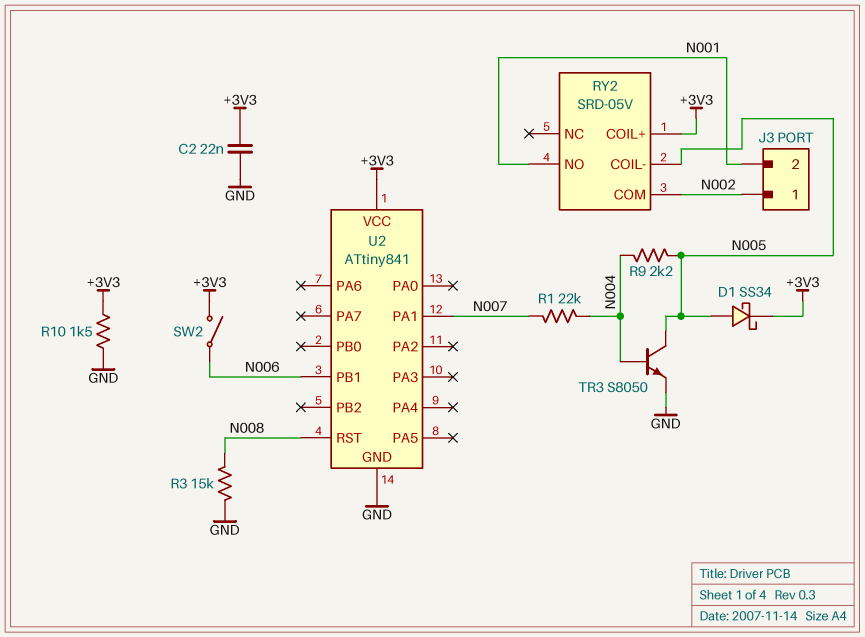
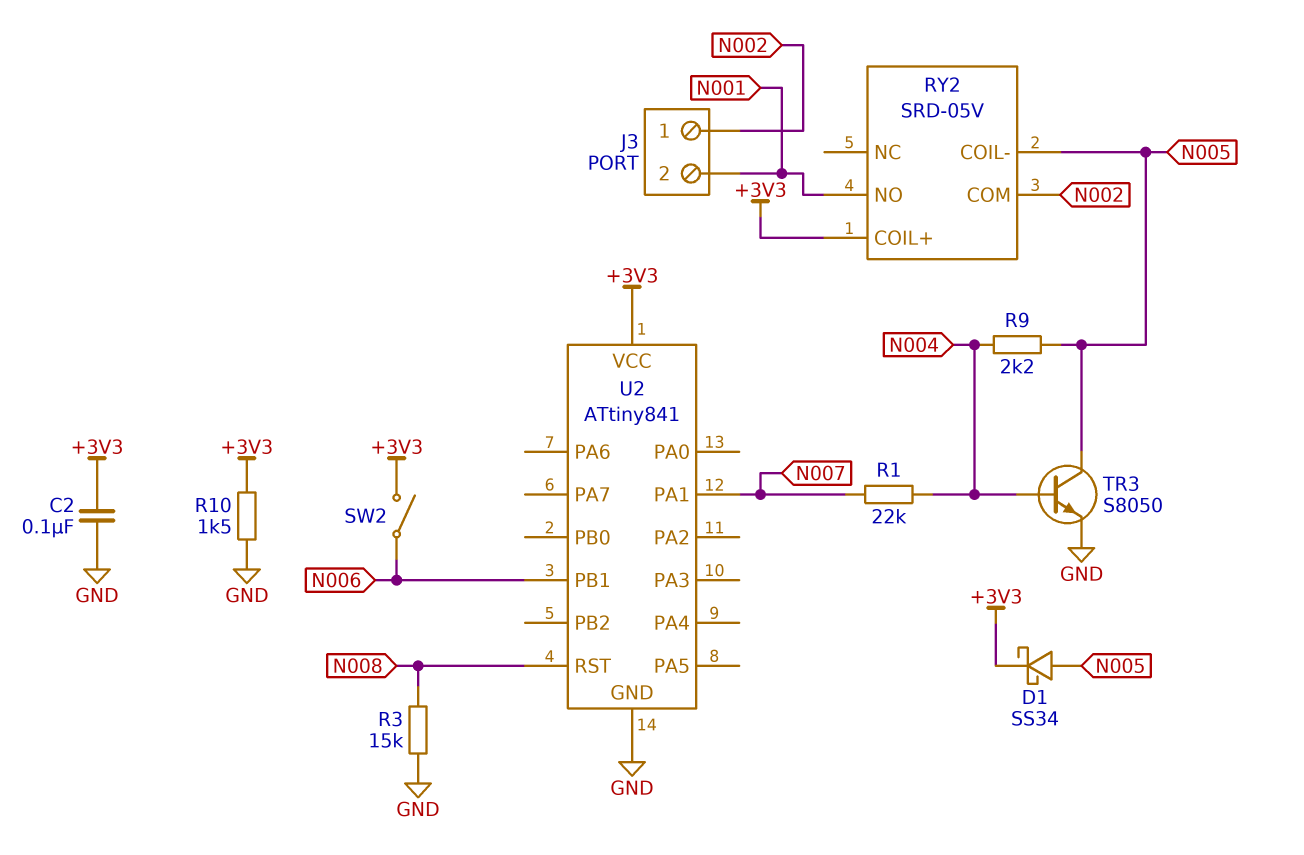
C2: 22nF (+3V3, GND) -> 100nF (+3V3, GND)

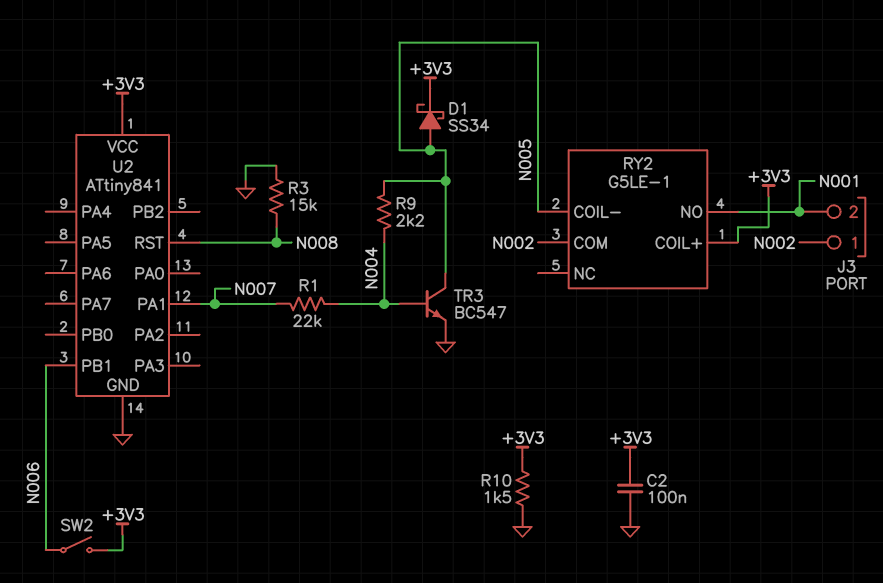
RY2: SRD-05V -> G5LE-1
TR3: NPN S8050 (B N004, C N005, E GND) -> NPN BC547 (B N004, C N005, E GND)

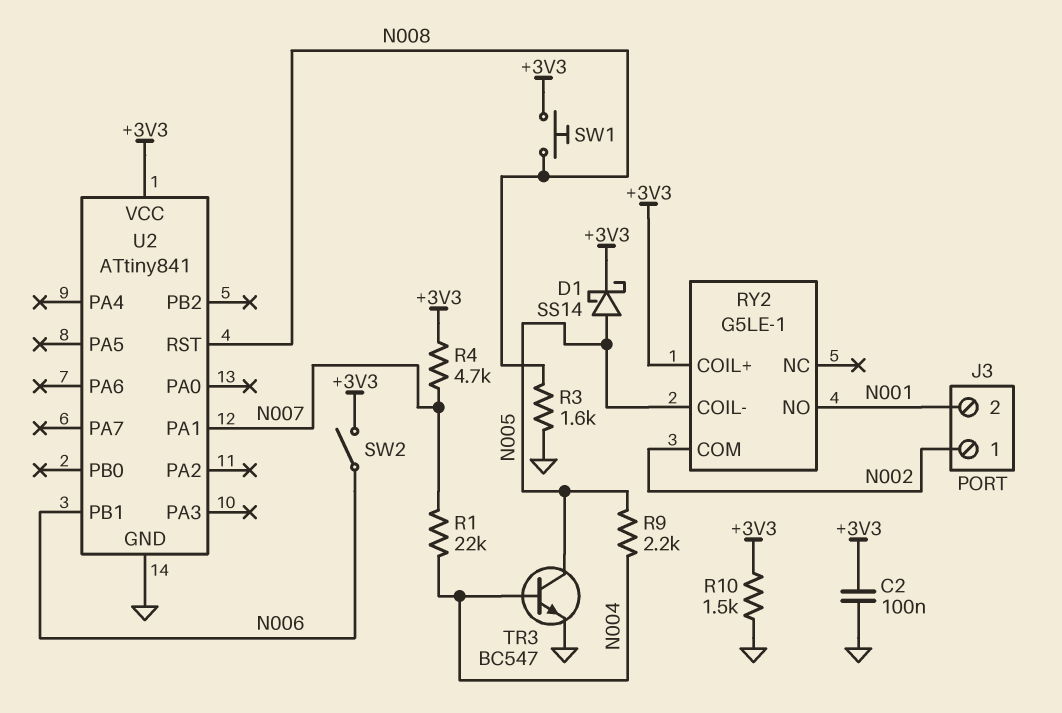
D1: schottky SS34 (A N005, K +3V3) -> schottky SS14 (A N005, K +3V3)
R3: 15k (GND, N008) -> 1.6k (GND, N008)
R4: none -> 4.7k (+3V3, N007)
SW1: none -> button (+3V3, N008)

